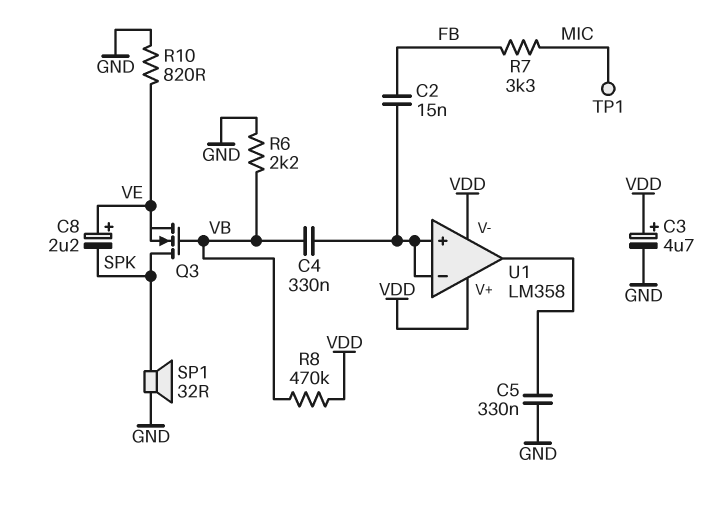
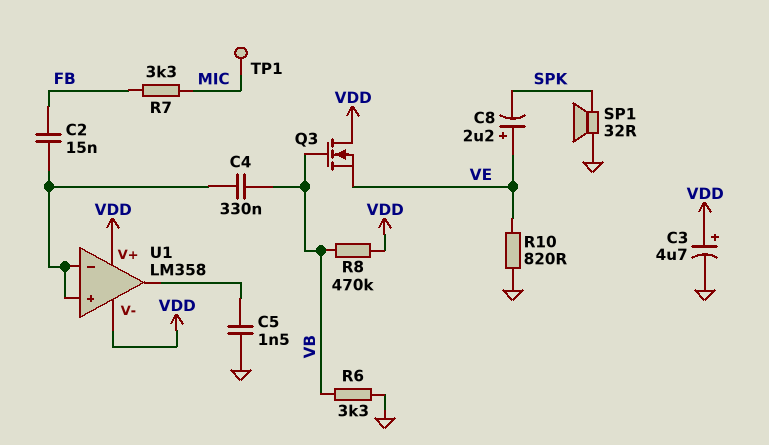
C5: 330nF (GND, U1/out) -> 1.5nF (GND, U1/out)
Q3: NMOS (G VB, D SPK, S VE) -> NMOS (G VB, D VDD, S VE)
R6: 2.2k (GND, VB) -> 3.3k (GND, VB)

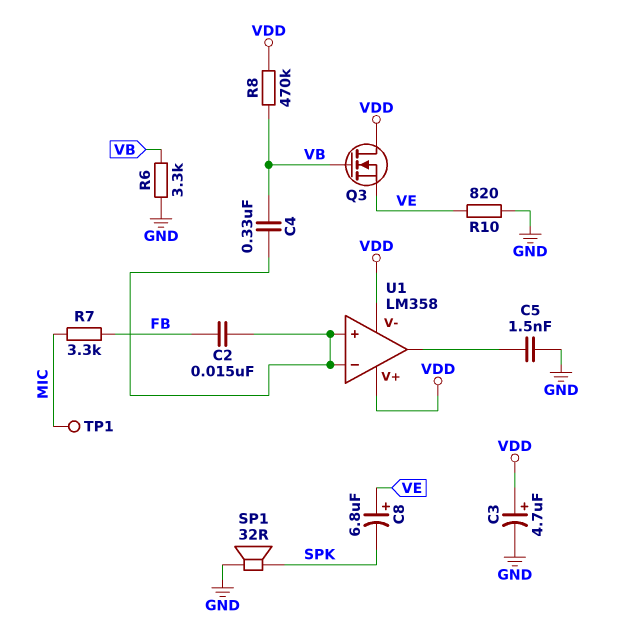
C8: 2.2uF (plus VE, minus SPK) -> 6.8uF (plus VE, minus SPK)

